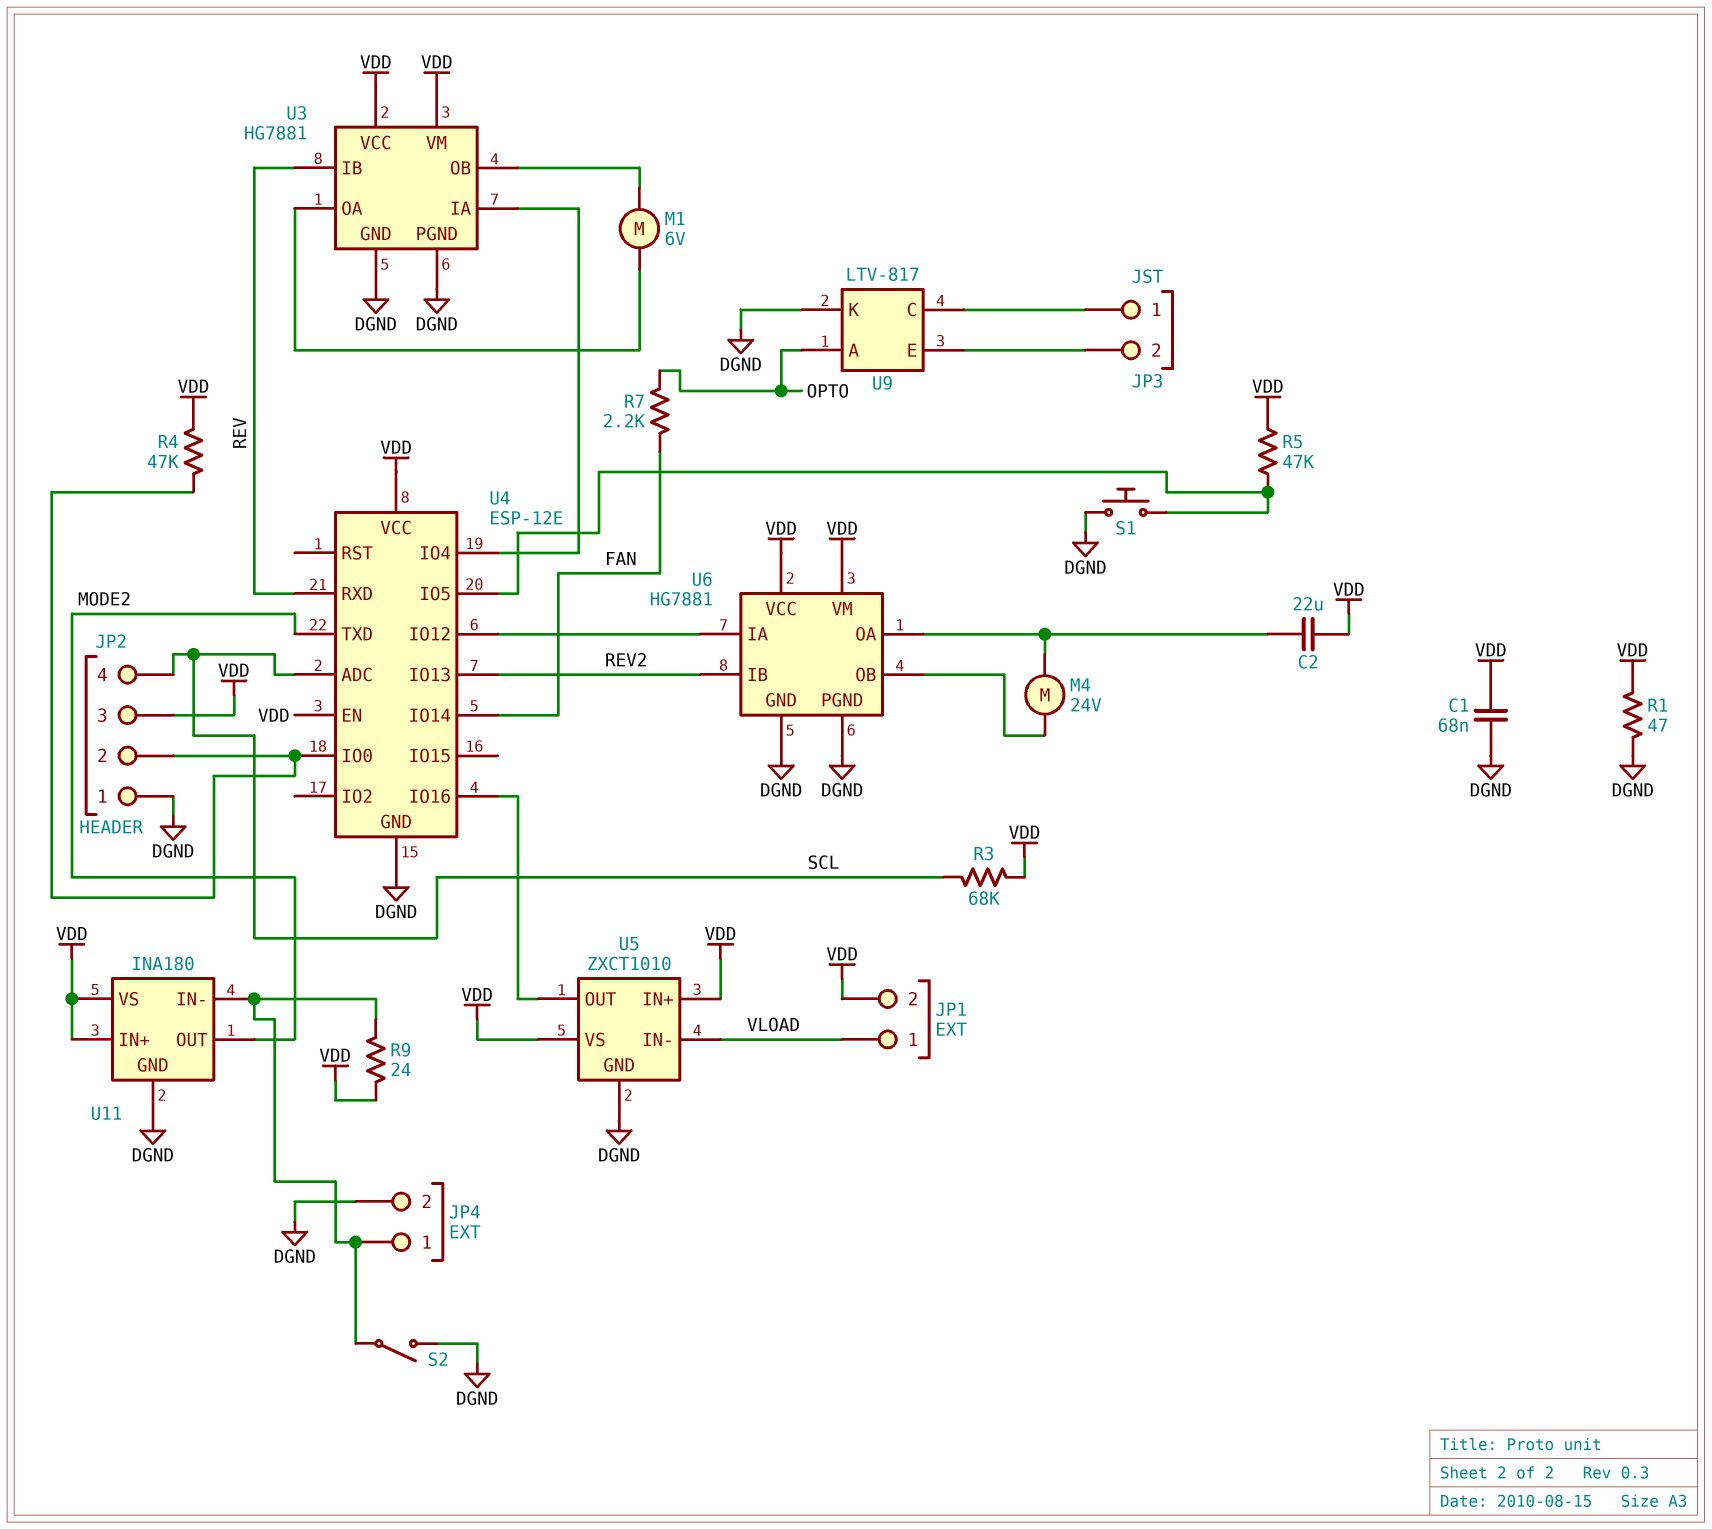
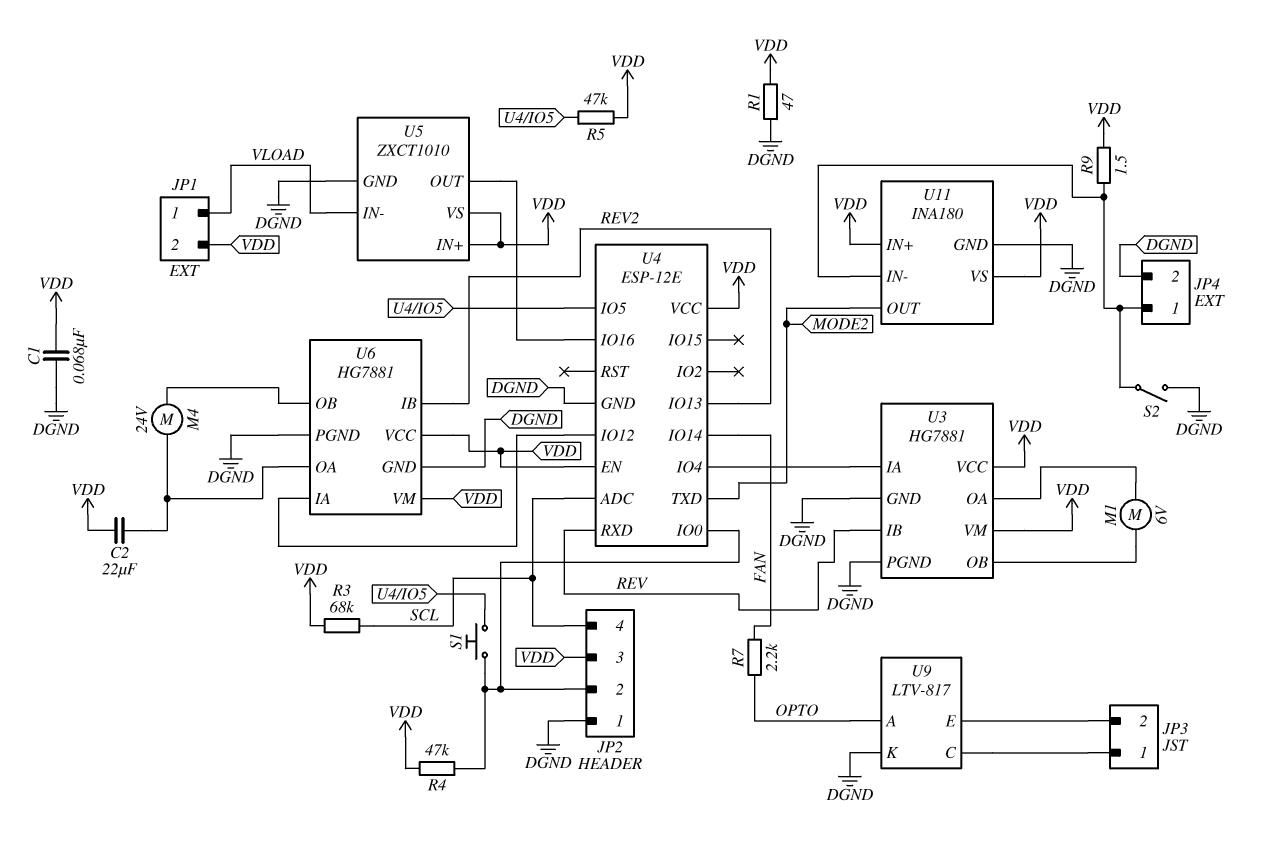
R9: 24 (JP4/1, VDD) -> 1.5 (JP4/1, VDD)
S1: button (DGND, U4/IO5) -> button (JP2/2, U4/IO5)

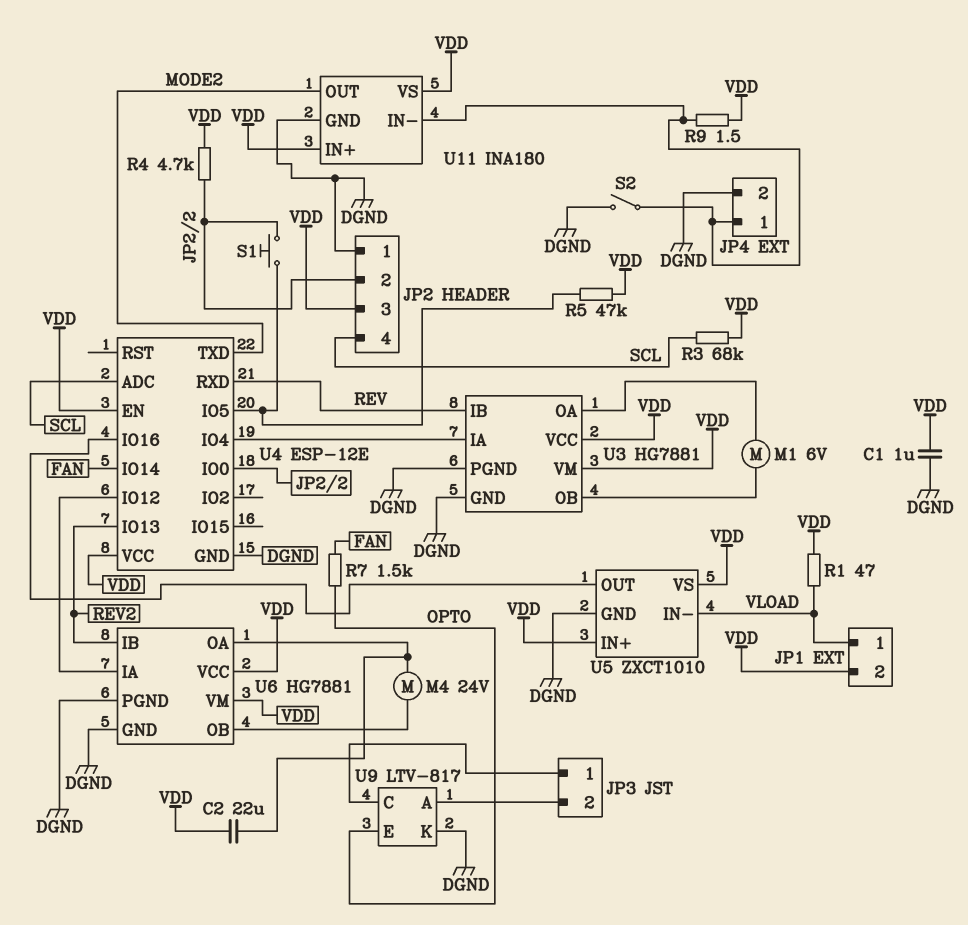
C1: 68nF (DGND, VDD) -> 1uF (DGND, VDD)
R1: 47 (DGND, VDD) -> 47 (VDD, VLOAD)
R4: 47k (JP2/2, VDD) -> 4.7k (JP2/2, VDD)
R7: 2.2k (FAN, OPTO) -> 1.5k (FAN, OPTO)
U9 pin A: OPTO -> JP3/2
U9 pin E: JP3/2 -> OPTO

